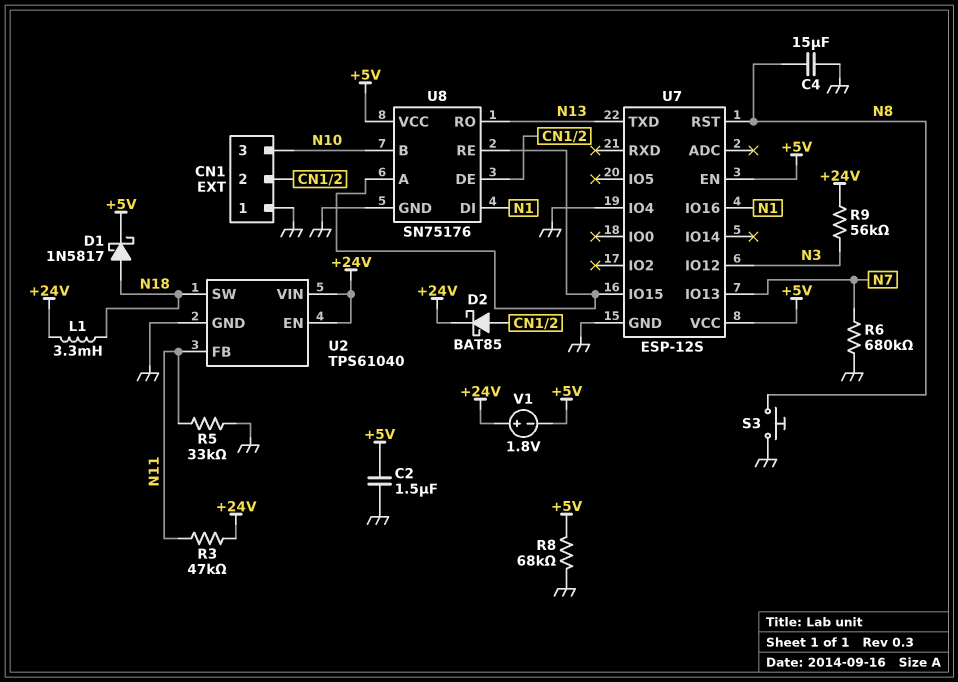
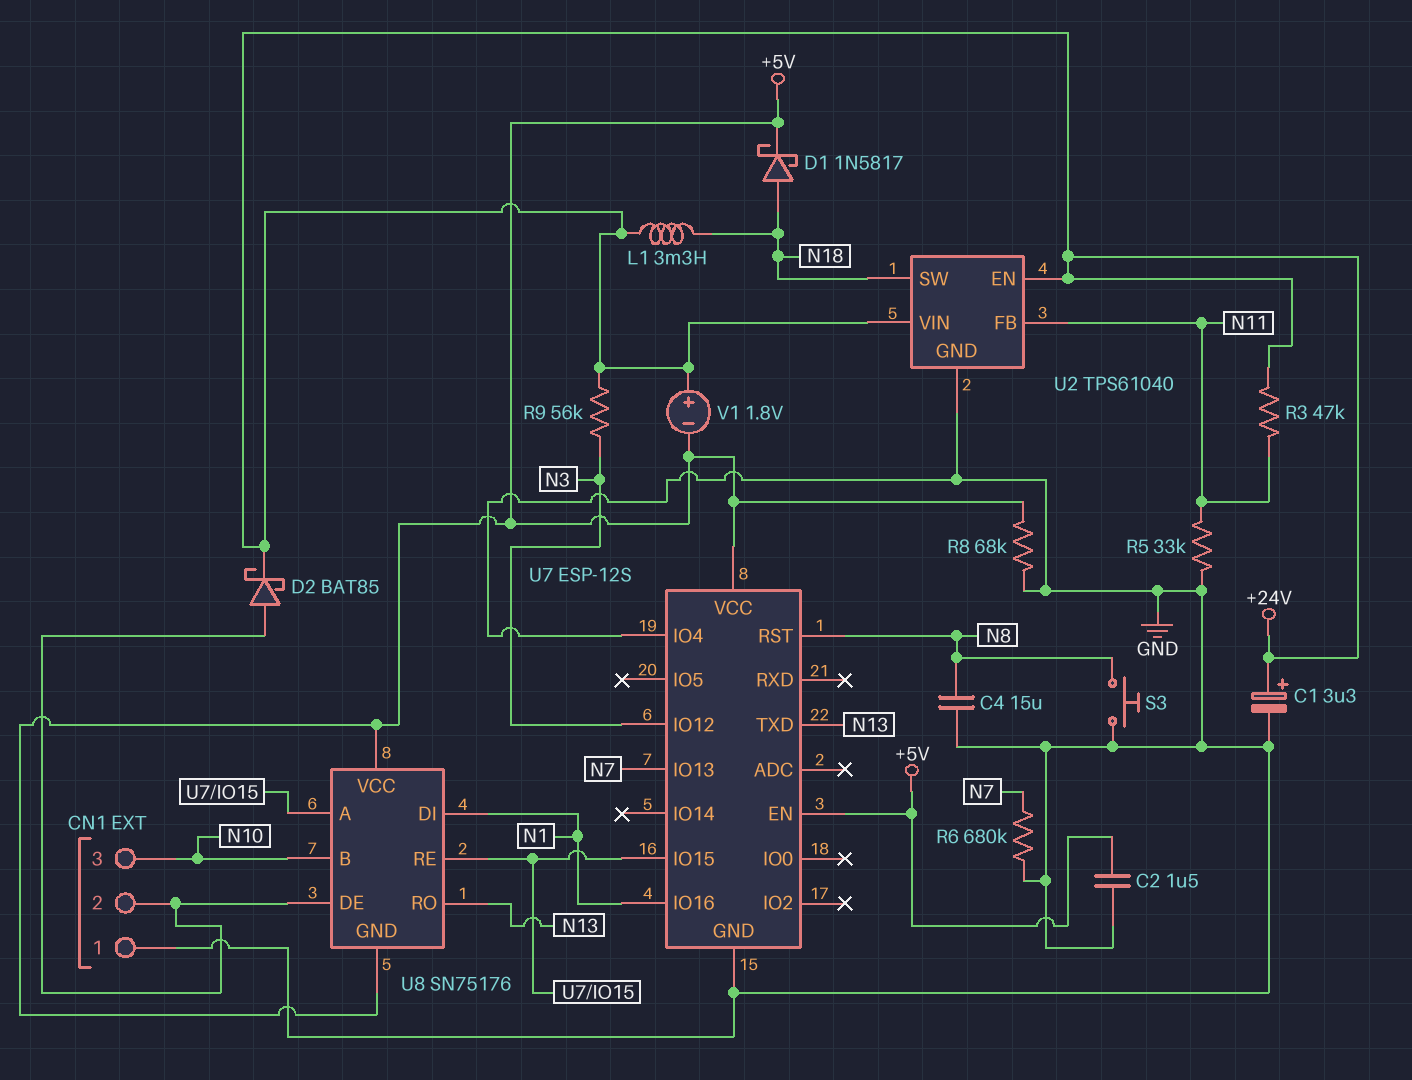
C1: none -> 3.3uF (plus +24V, minus GND)
U8 pin GND: GND -> +5V

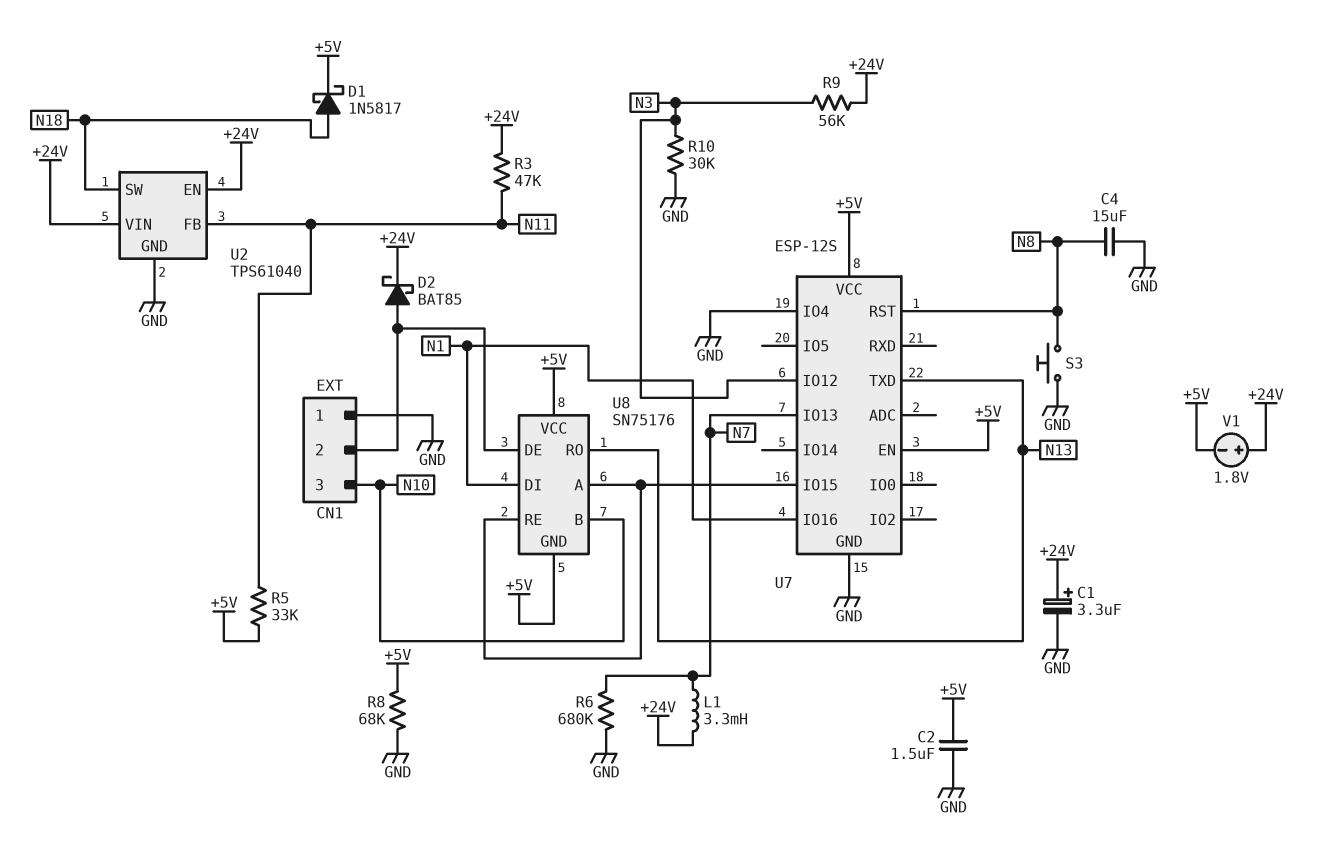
L1: 3.3mH (+24V, N18) -> 3.3mH (+24V, N7)
R5: 33k (GND, N11) -> 33k (+5V, N11)
R10: none -> 30k (GND, N3)

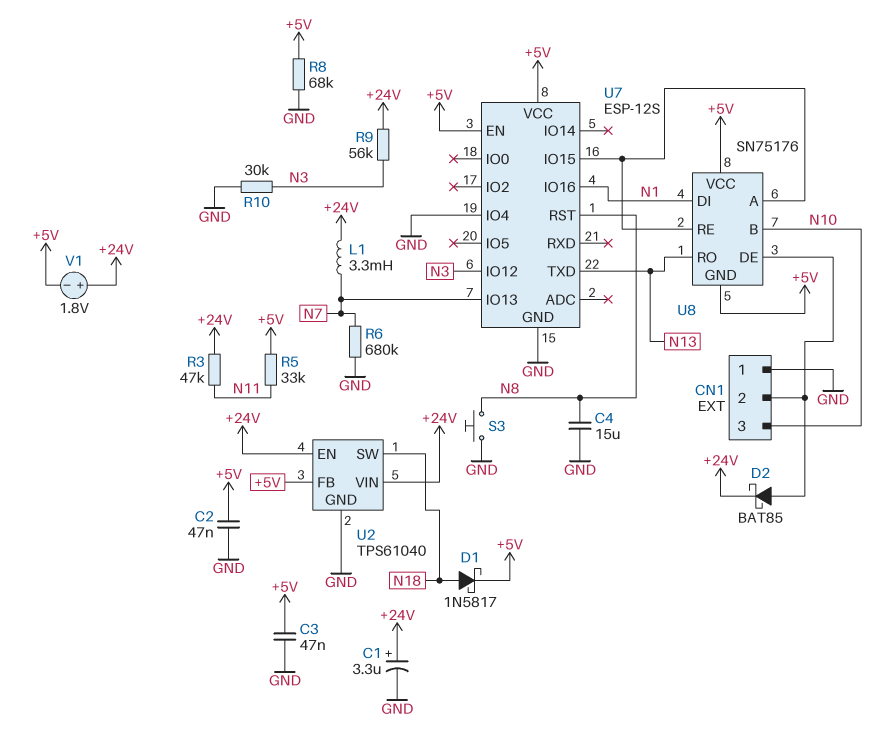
C2: 1.5uF (+5V, GND) -> 47nF (+5V, GND)
C3: none -> 47nF (+5V, GND)
U2 pin FB: N11 -> +5V

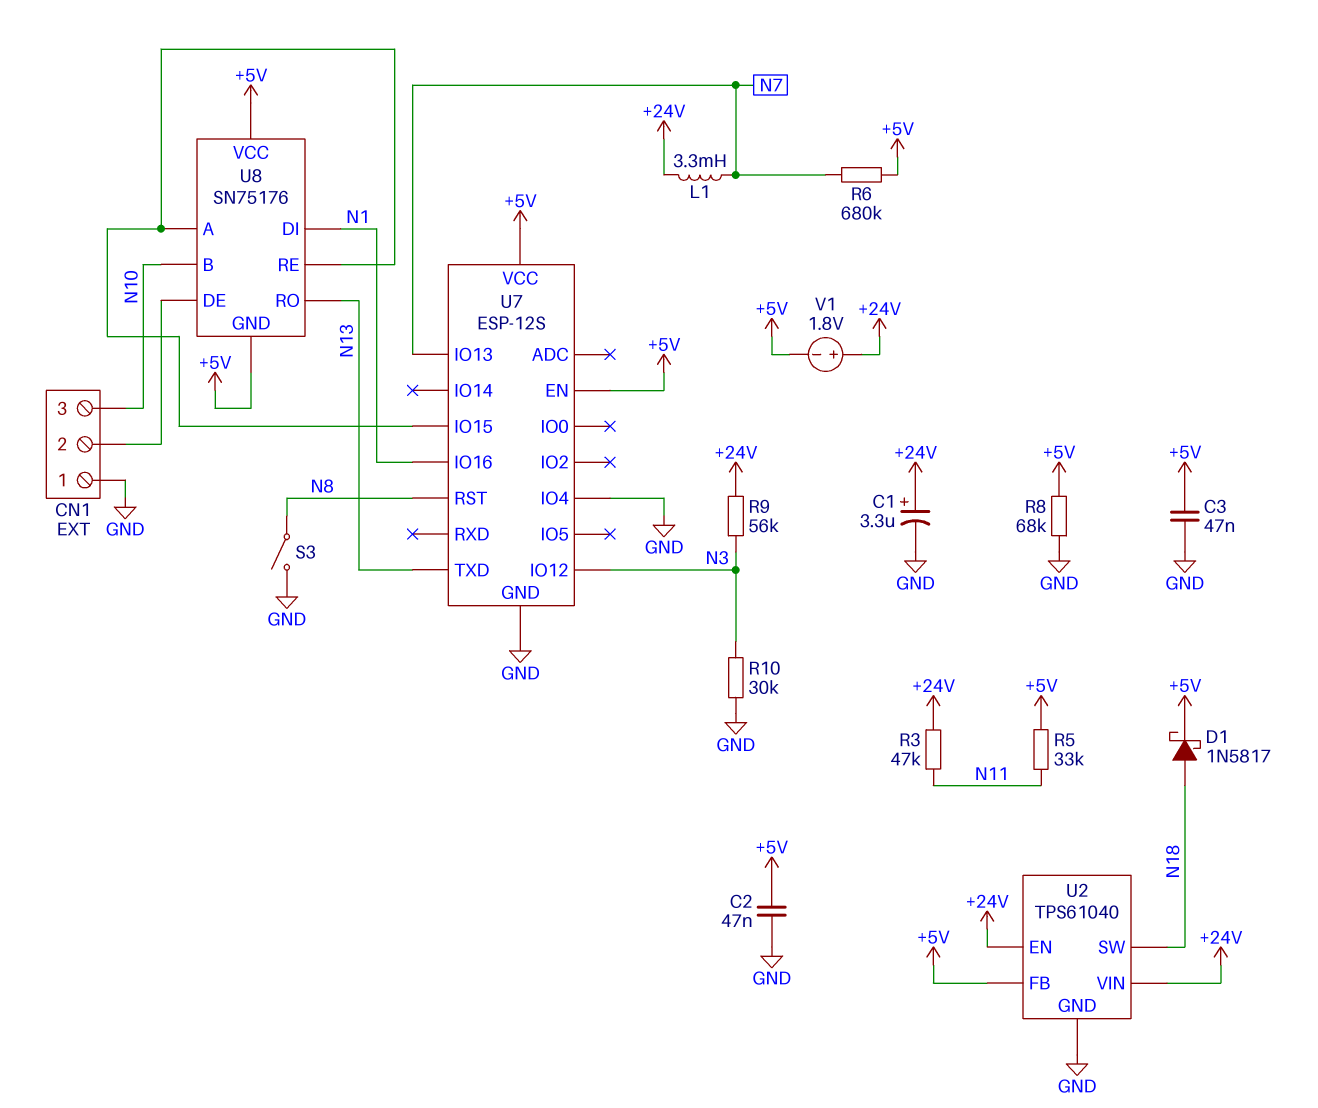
C4: 15uF (GND, N8) -> none
D2: schottky BAT85 (A CN1/2, K +24V) -> none
R6: 680k (GND, N7) -> 680k (+5V, N7)
S3: button (GND, N8) -> switch (GND, N8)

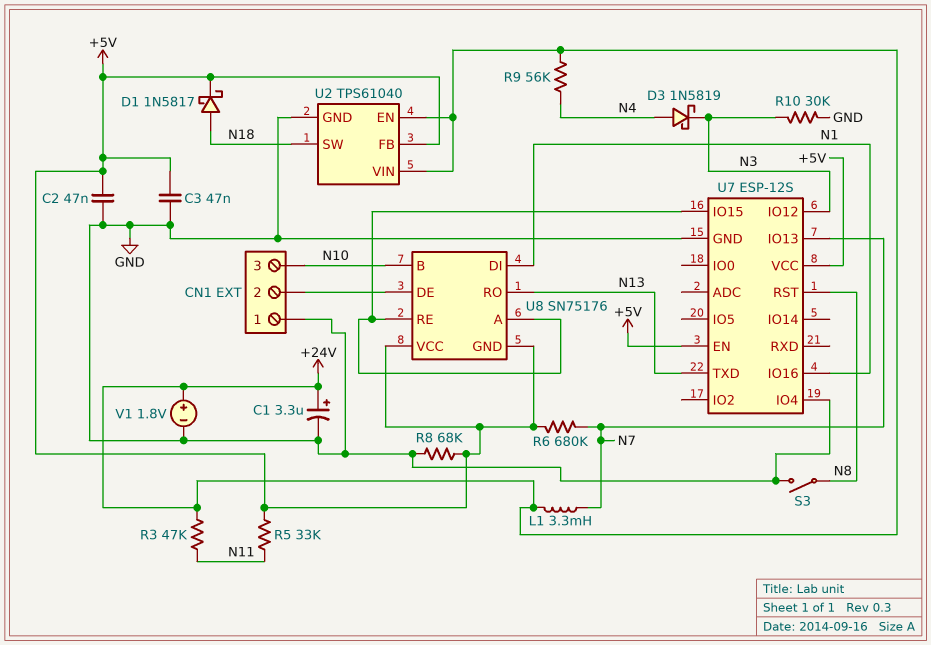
D3: none -> schottky 1N5819 (A N4, K N3)
R9: 56k (+24V, N3) -> 56k (+24V, N4)
V1: 1.8V (plus +24V, minus +5V) -> 1.8V (plus +24V, minus GND)

